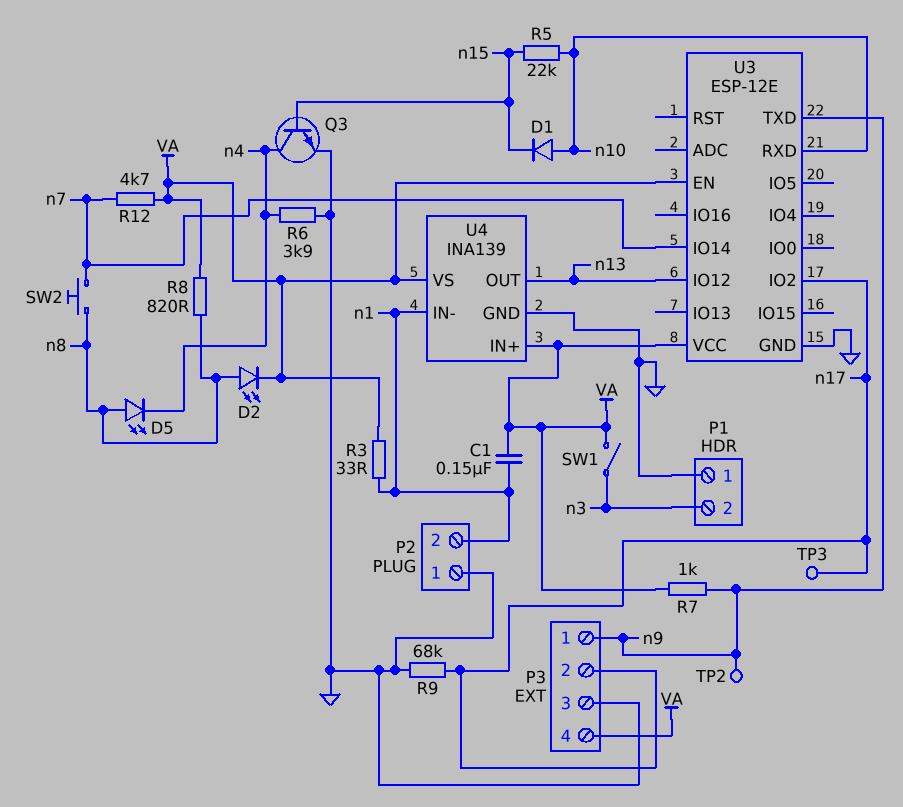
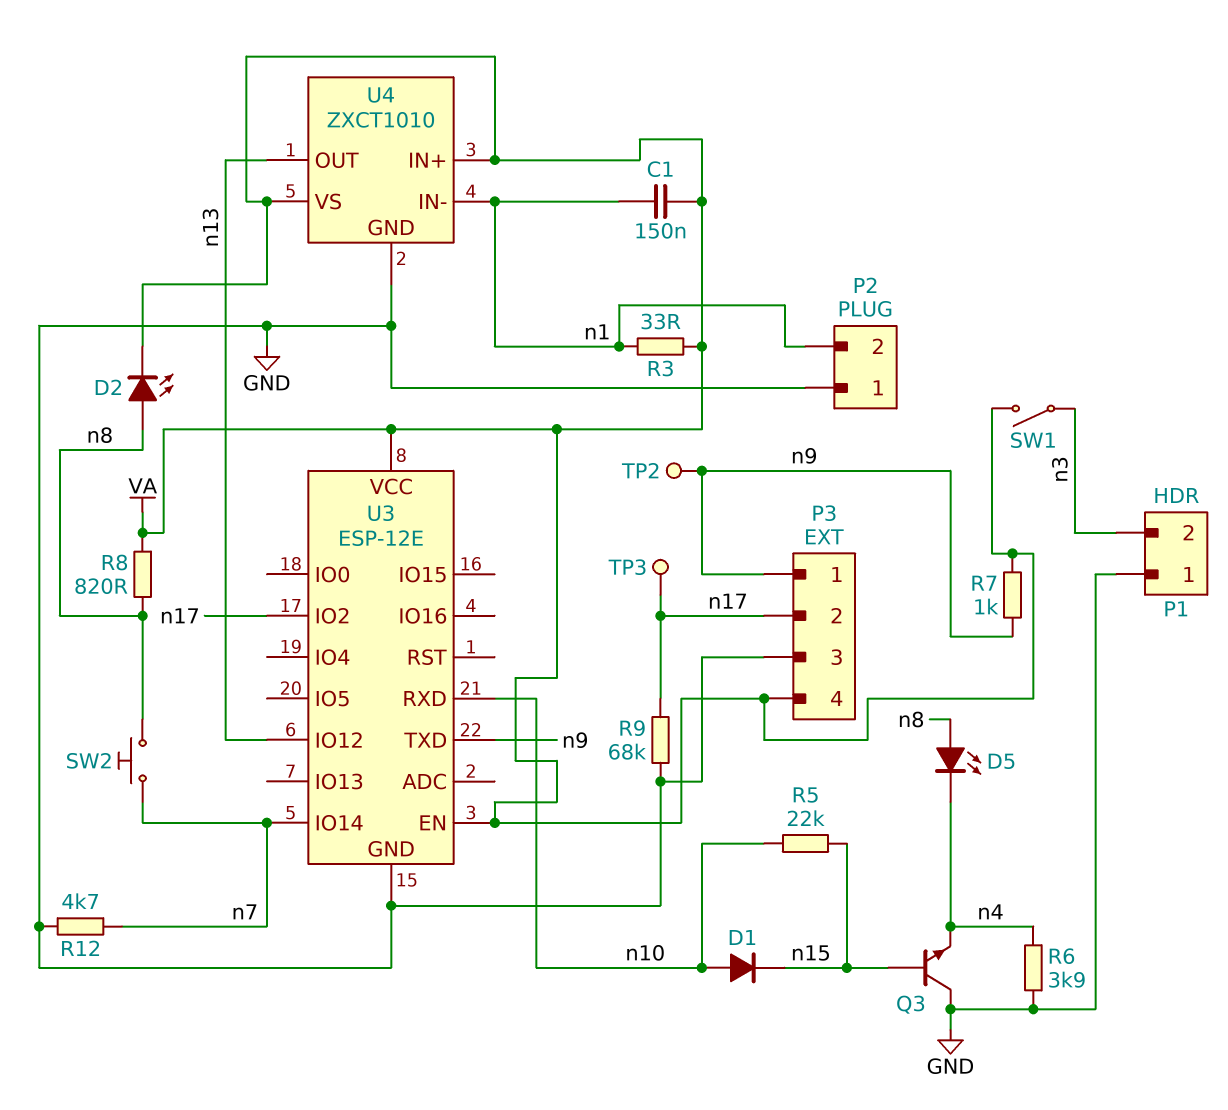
Q3: NPN (B n15, C n4, E GND) -> NPN (B n15, C GND, E n4)
R12: 4.7k (VA, n7) -> 4.7k (GND, n7)
U4: INA139 -> ZXCT1010

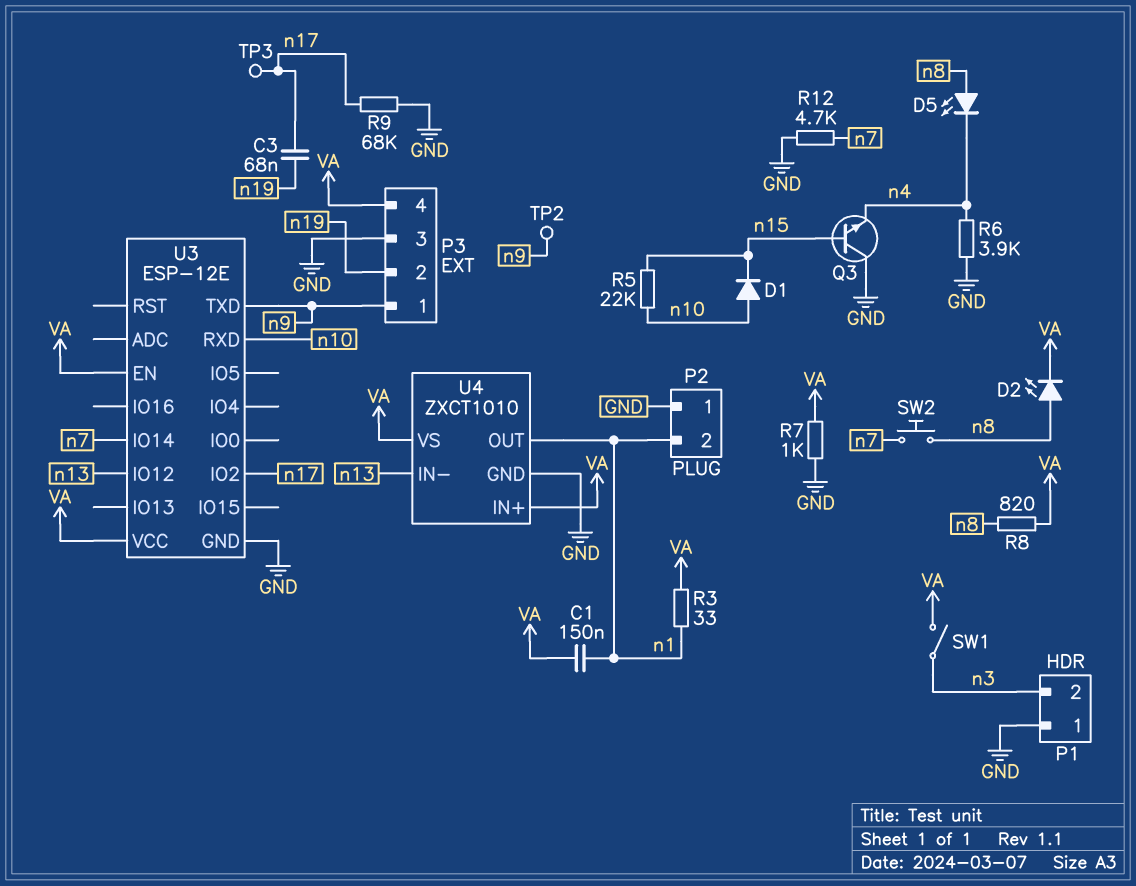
C3: none -> 68nF (n17, n19)
P3 pin 2: n17 -> n19
R7: 1k (VA, n9) -> 1k (GND, VA)
U4 pin IN-: n1 -> n13
U4 pin OUT: n13 -> n1

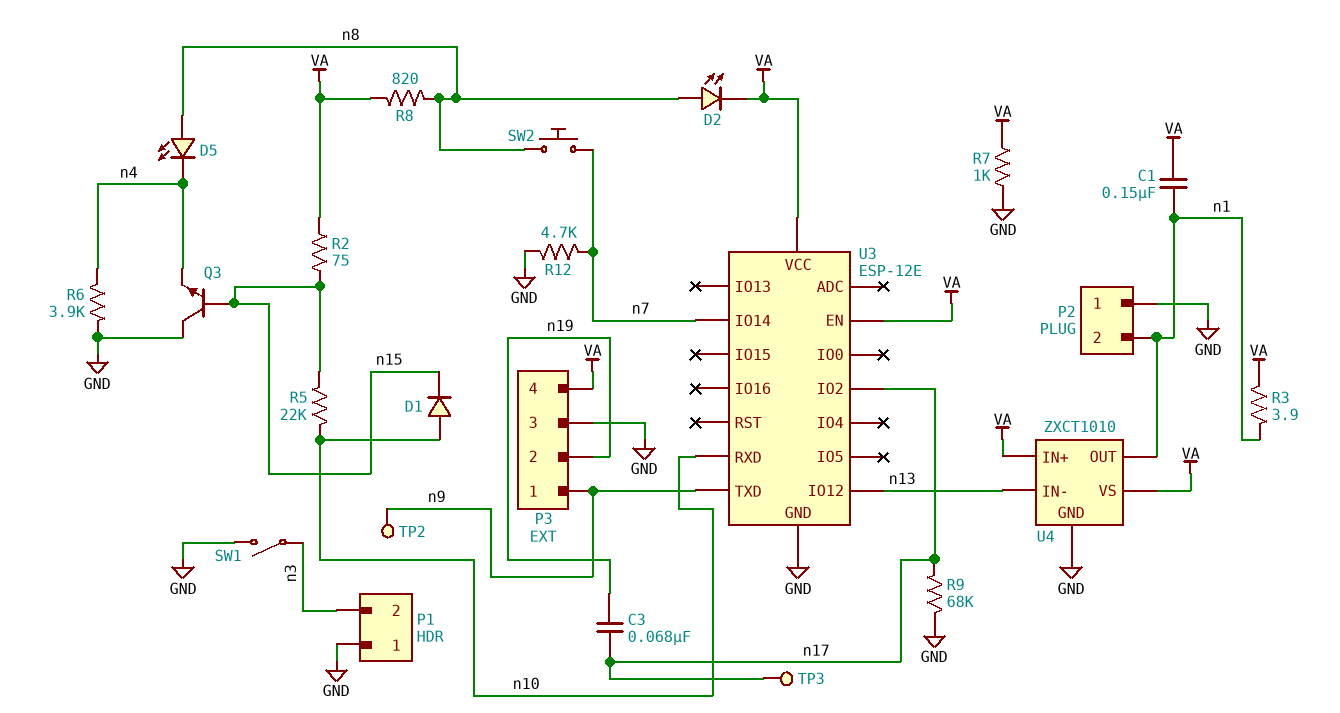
R2: none -> 75 (VA, n15)
R3: 33 (VA, n1) -> 3.9 (VA, n1)
SW1: switch (VA, n3) -> switch (GND, n3)

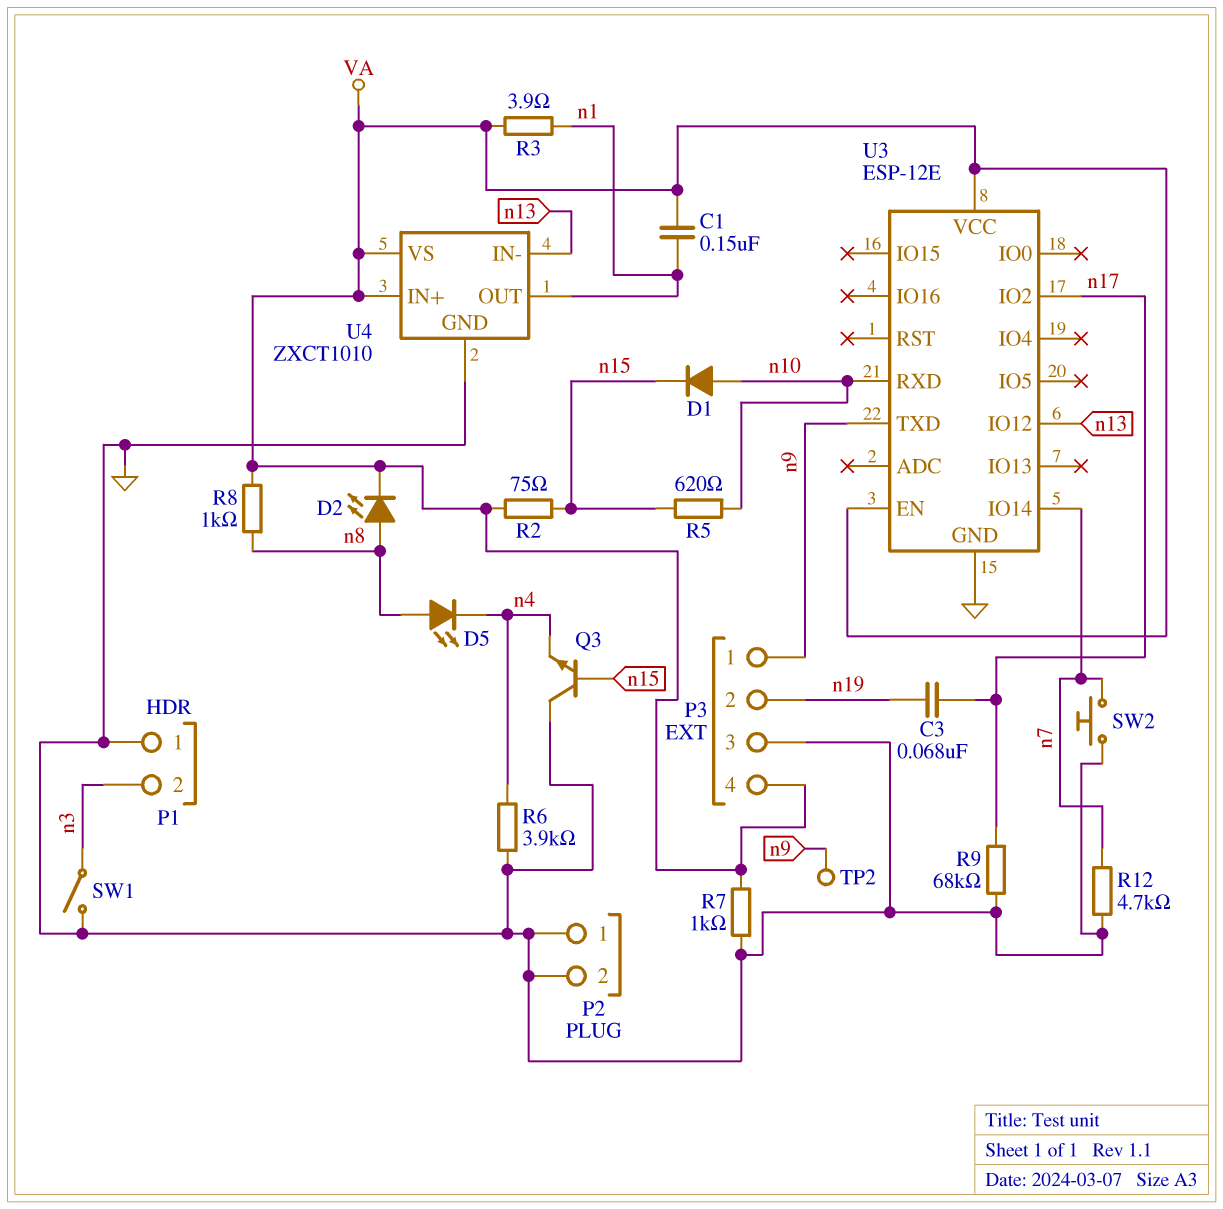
P2 pin 2: n1 -> GND
R5: 22k (n10, n15) -> 620 (n10, n15)
R8: 820 (VA, n8) -> 1k (VA, n8)
SW2: button (n7, n8) -> button (GND, n7)
TP3: test point (n17) -> none

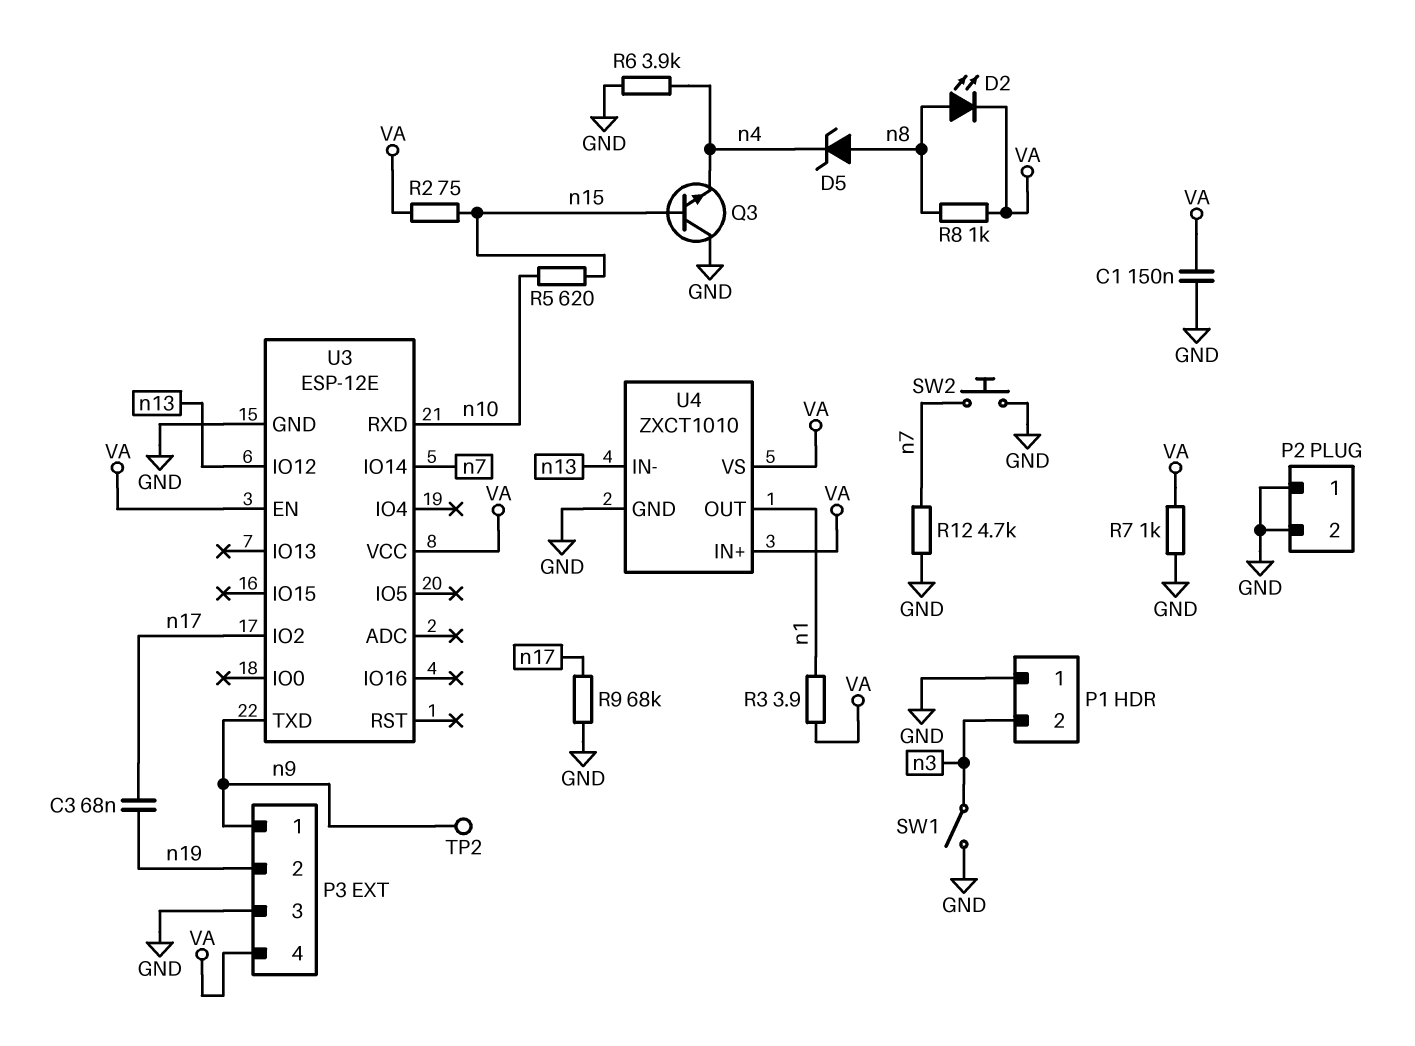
C1: 150nF (VA, n1) -> 150nF (GND, VA)
D1: diode (A n10, K n15) -> none
D5: LED (A n8, K n4) -> zener (A n8, K n4)

